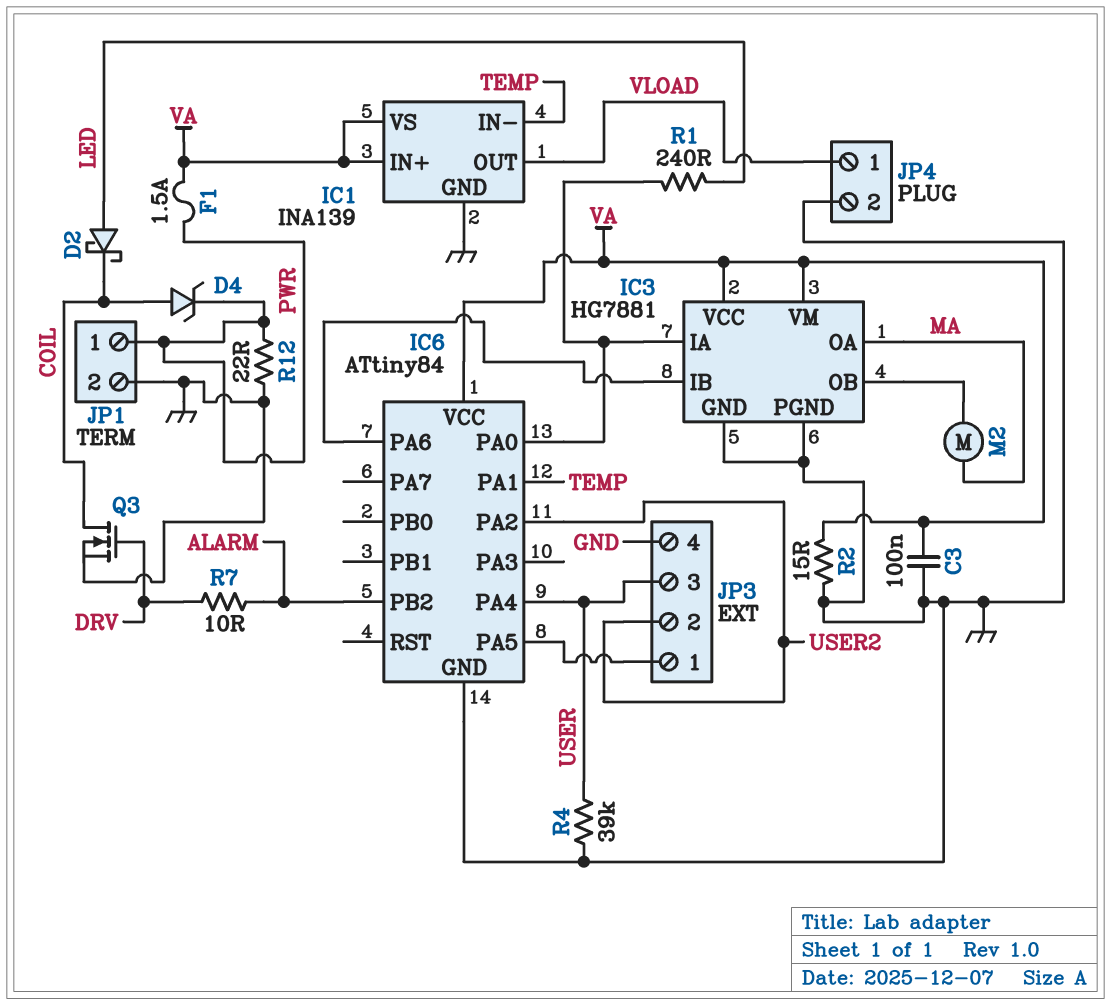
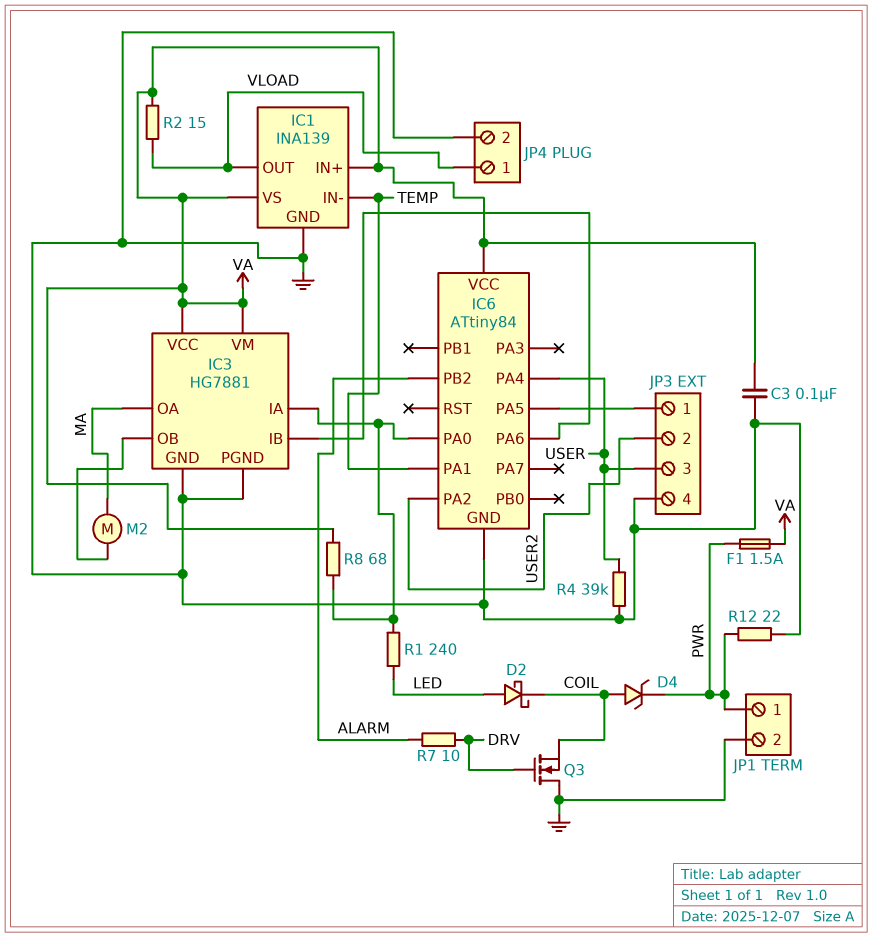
Q3: NMOS (G DRV, D COIL, S GND) -> NMOS (G DRV, D GND, S COIL)
R2: 15 (GND, VA) -> 15 (VA, VLOAD)
R8: none -> 68 (IC3/IA, VA)

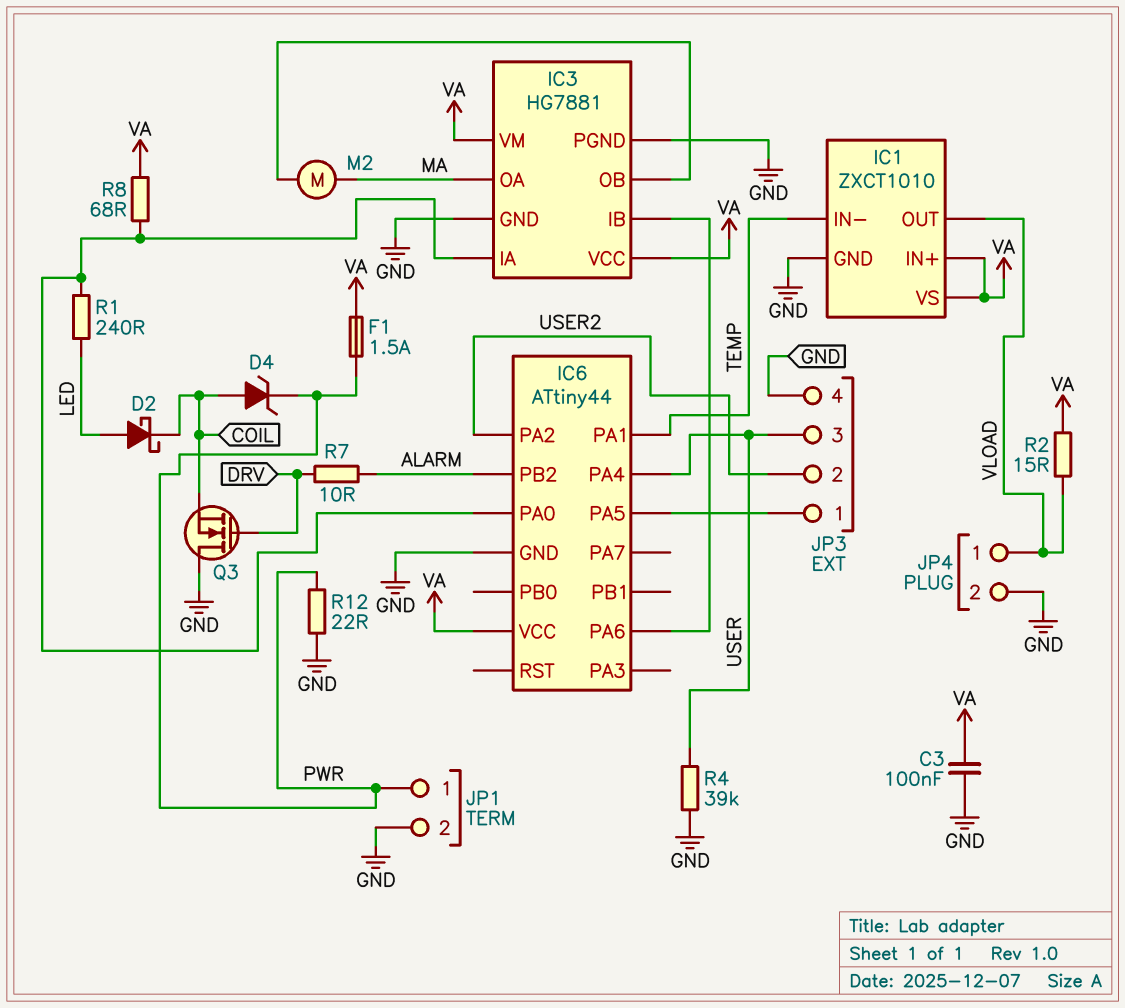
IC1: INA139 -> ZXCT1010
IC6: ATtiny84 -> ATtiny44

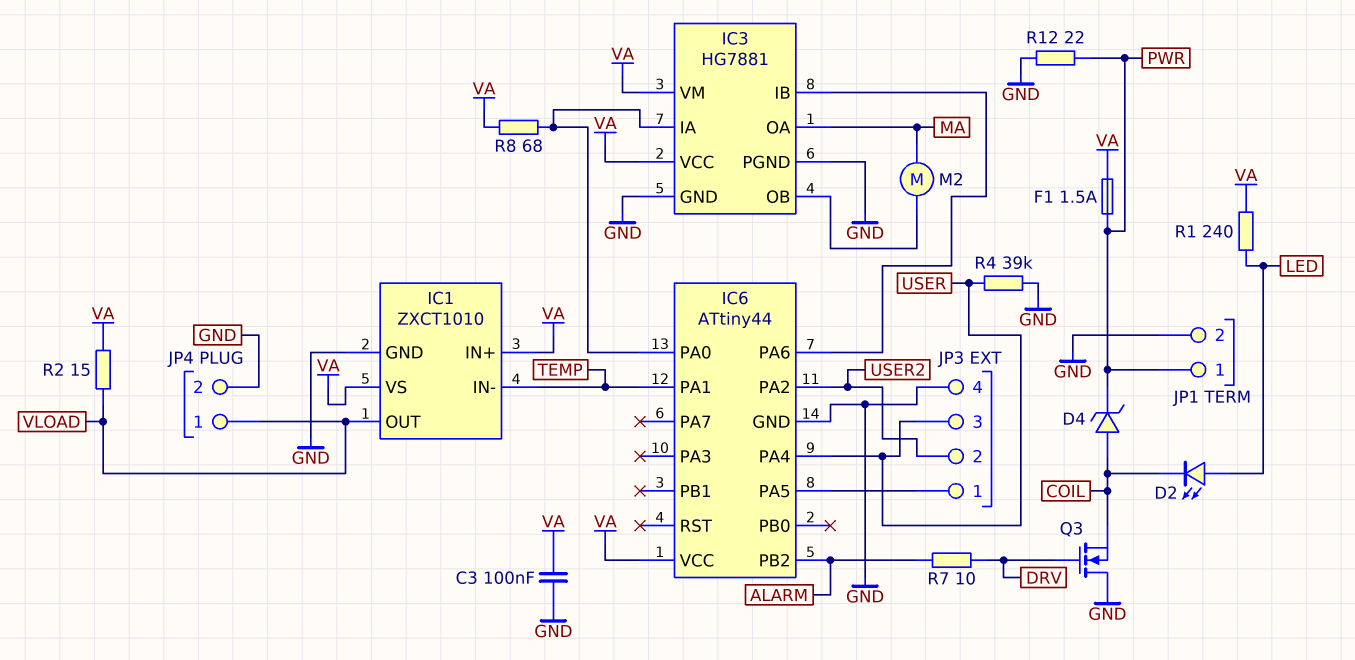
D2: schottky (A LED, K COIL) -> LED (A LED, K COIL)
R1: 240 (IC3/IA, LED) -> 240 (LED, VA)

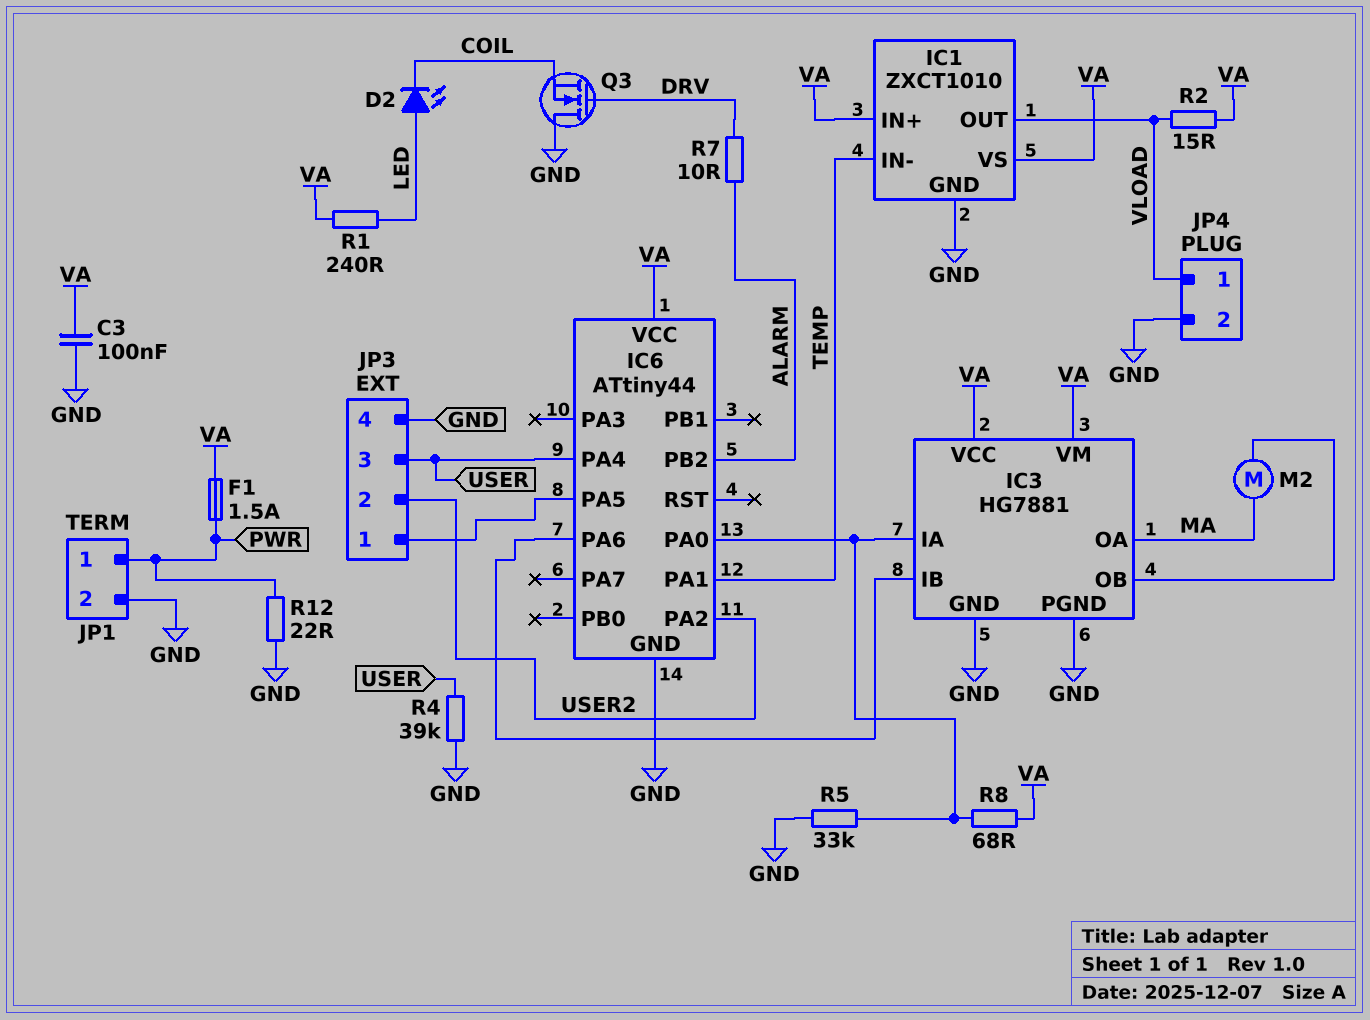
D4: zener (A COIL, K PWR) -> none
R5: none -> 33k (GND, IC3/IA)

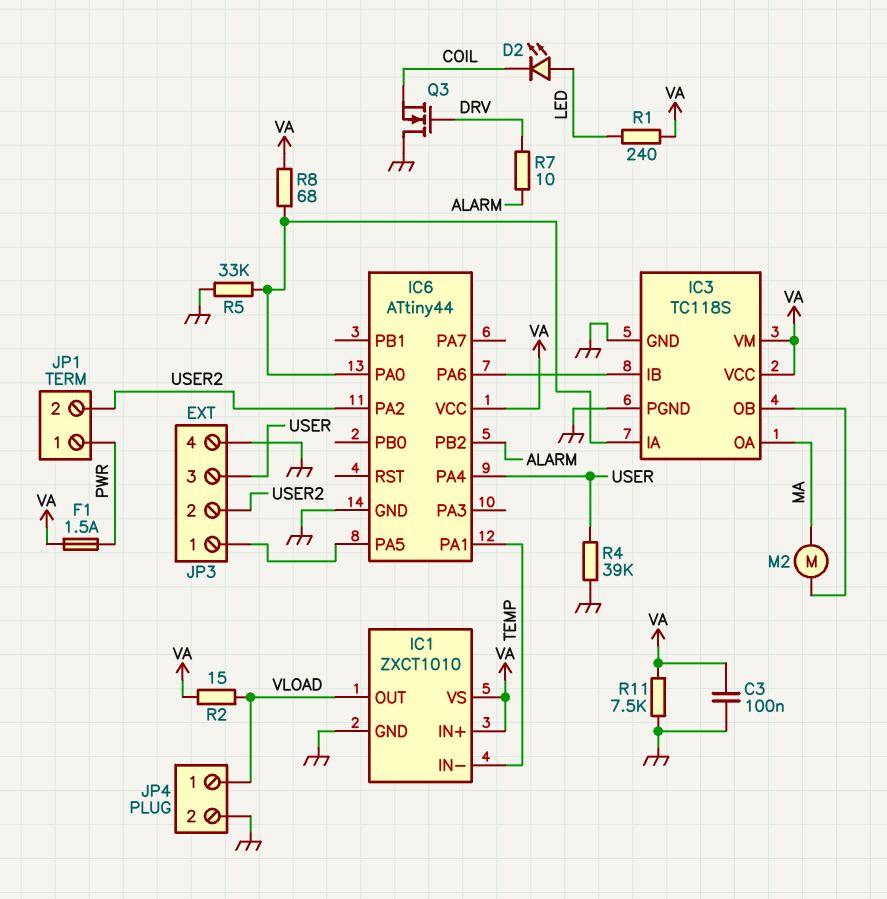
IC3: HG7881 -> TC118S
JP1 pin 2: GND -> USER2
R11: none -> 7.5k (GND, VA)
R12: 22 (GND, PWR) -> none

